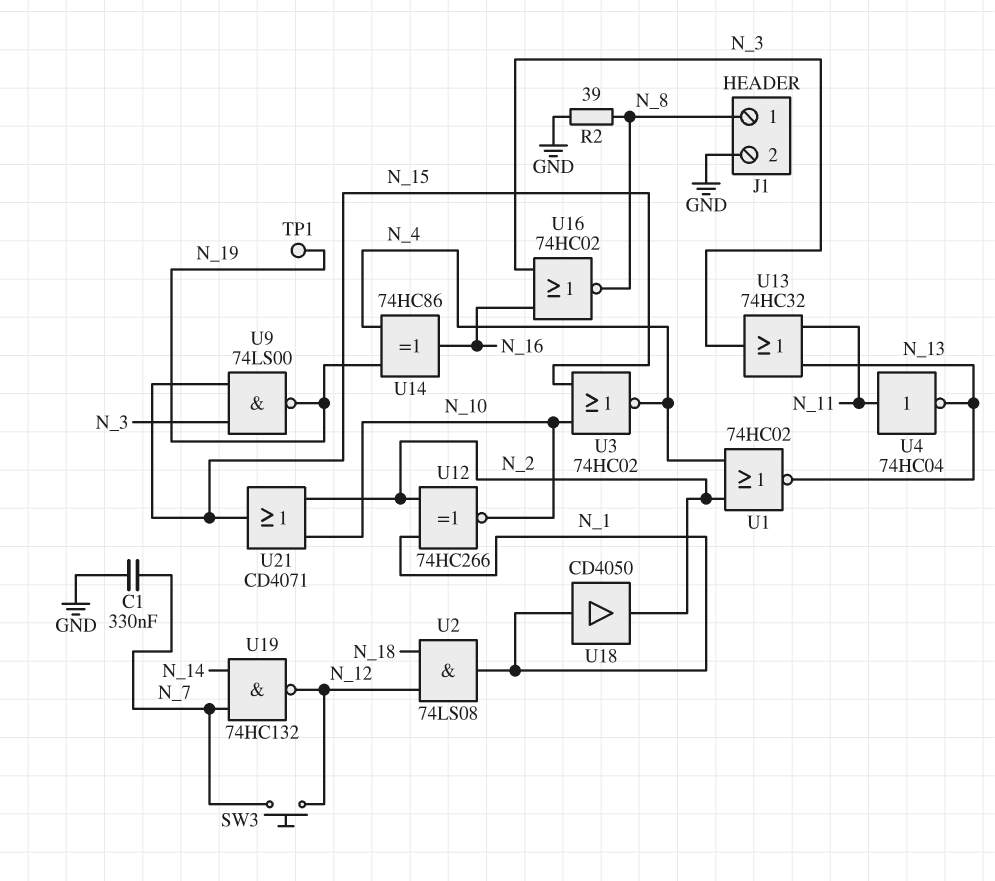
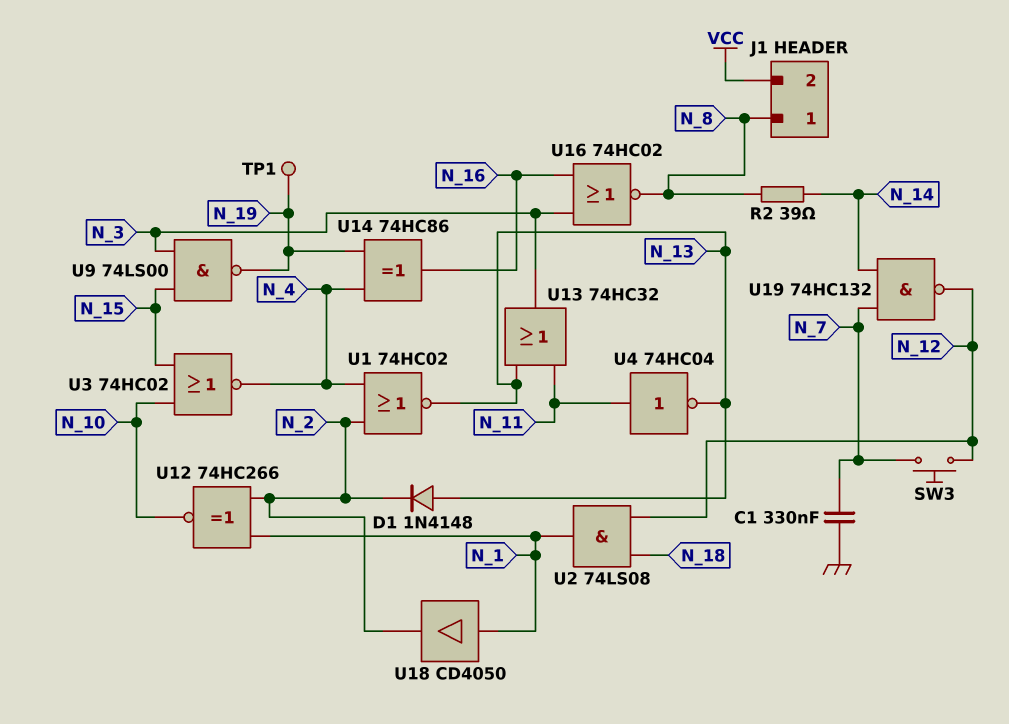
D1: none -> diode 1N4148 (A N_13, K N_2)
J1 pin 2: GND -> VCC
R2: 39 (GND, N_8) -> 39 (N_8, N_14)
U21: OR CD4071 (in N_2, in N_10, out N_15) -> none

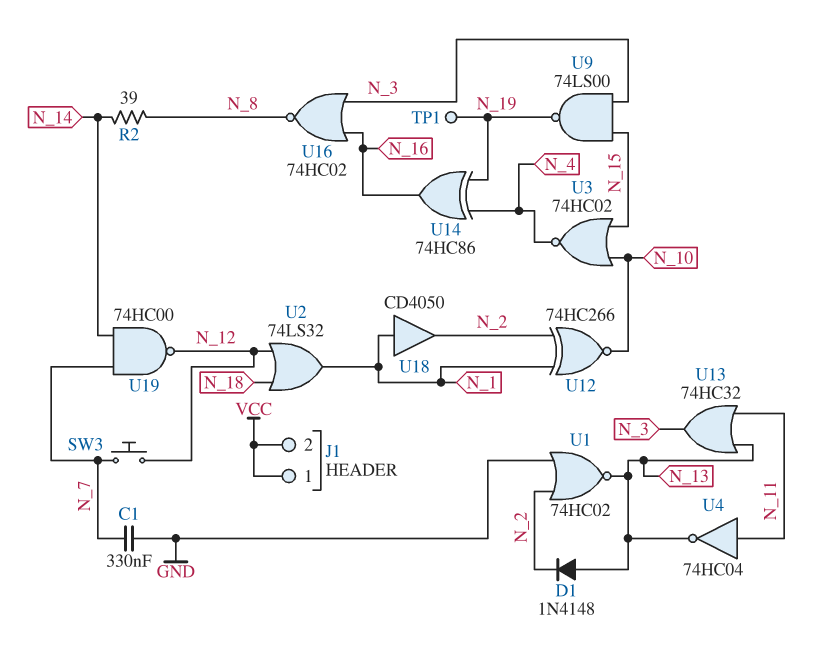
J1 pin 1: N_8 -> VCC
U1: NOR 74HC02 (in N_2, in N_4, out N_13) -> NOR 74HC02 (in GND, in N_2, out N_13)
U2: AND 74LS08 (in N_12, in N_18, out N_1) -> OR 74LS32 (in N_12, in N_18, out N_1)
U19: NAND 74HC132 (in N_7, in N_14, out N_12) -> NAND 74HC00 (in N_7, in N_14, out N_12)

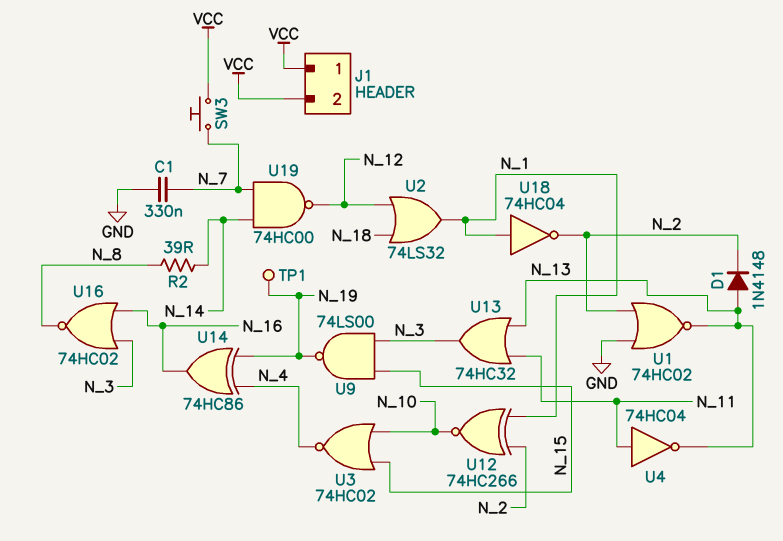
SW3: button (N_7, N_12) -> button (N_7, VCC)
U18: buffer CD4050 (in N_1, out N_2) -> NOT 74HC04 (in N_1, out N_2)

